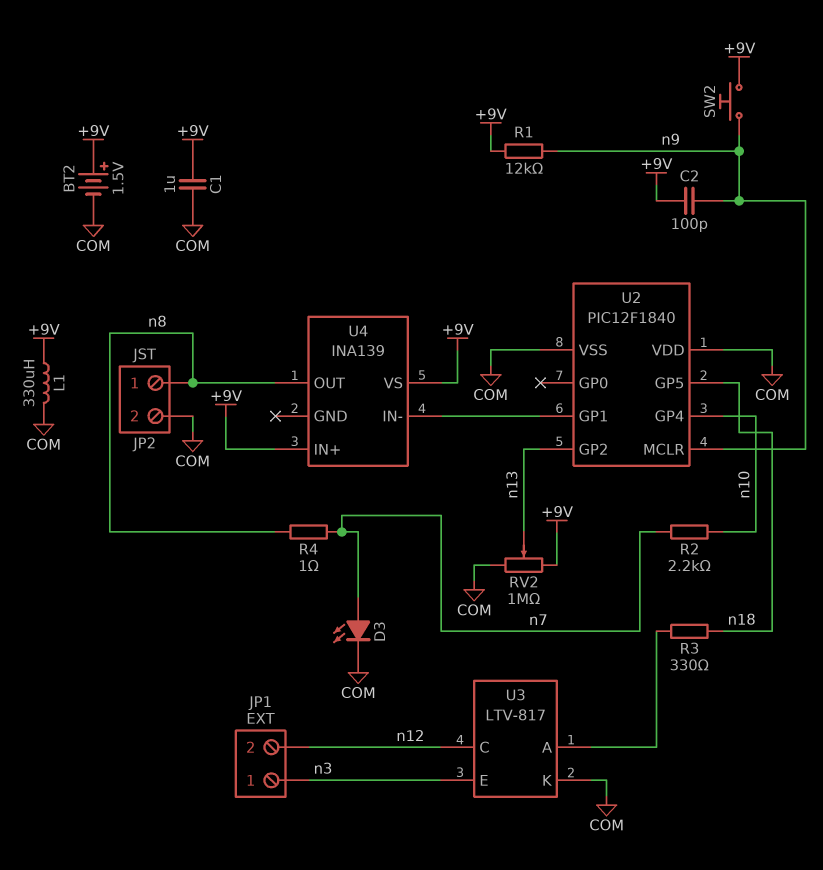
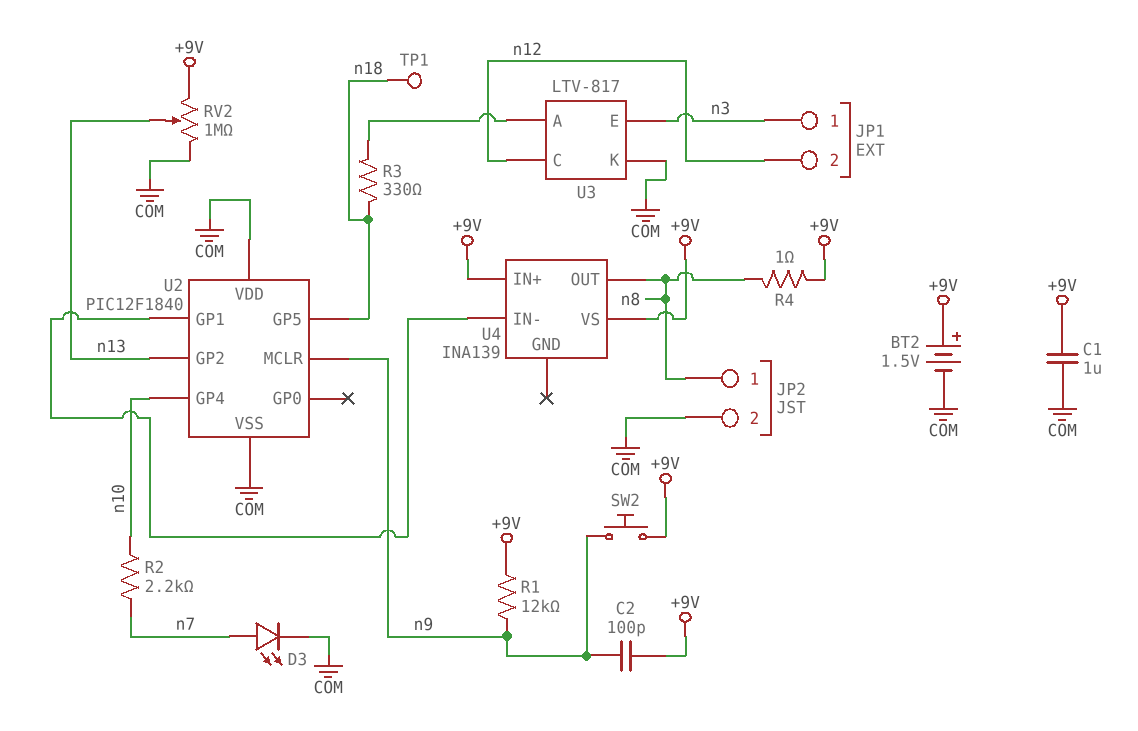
L1: 330uH (+9V, COM) -> none
R4: 1 (n7, n8) -> 1 (+9V, n8)
TP1: none -> test point (n18)

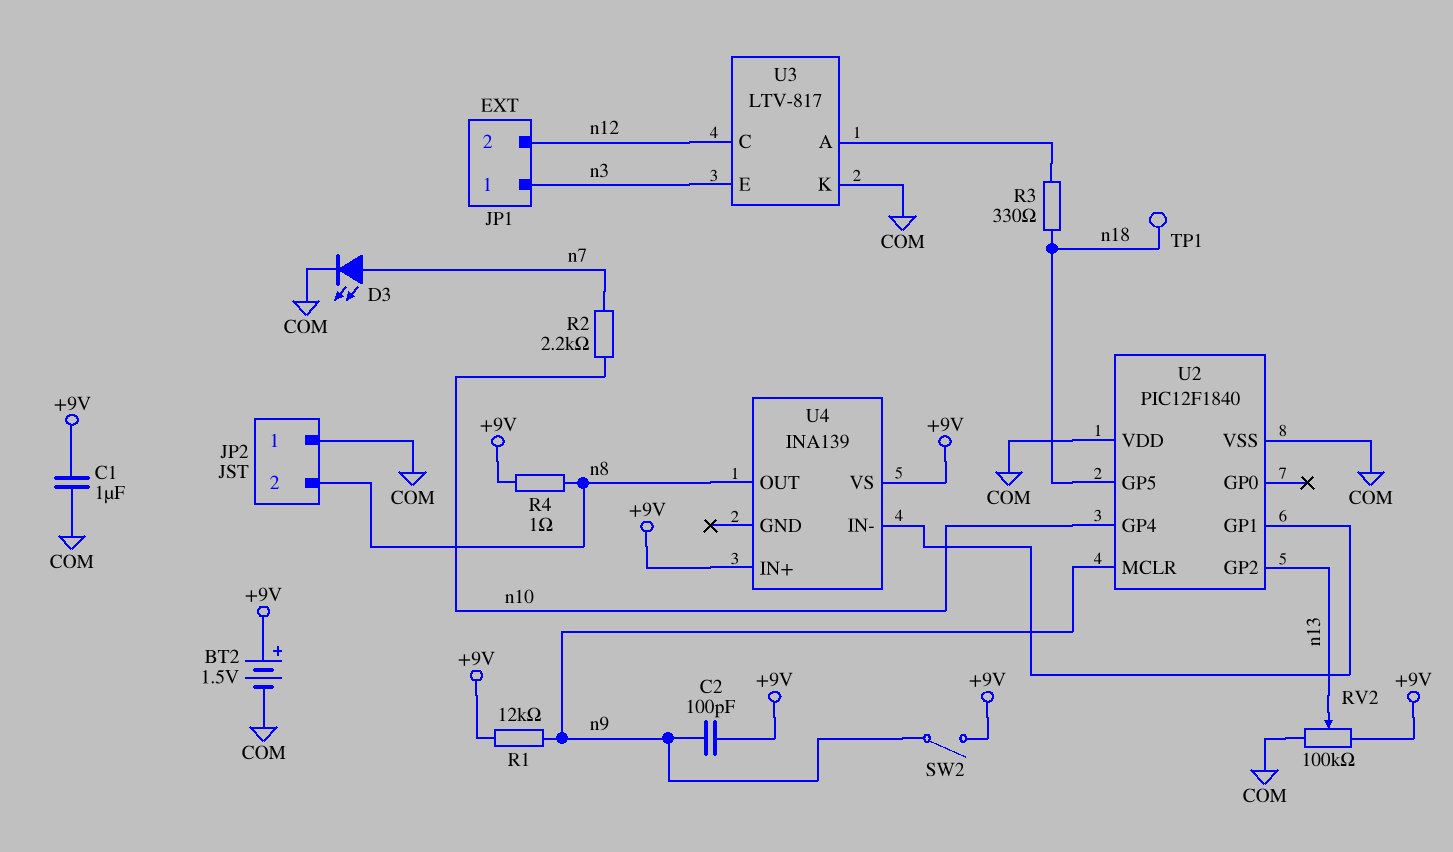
JP2 pin 1: n8 -> COM
JP2 pin 2: COM -> n8
RV2: 1M (+9V, COM, wiper n13) -> 100k (+9V, COM, wiper n13)
SW2: button (+9V, n9) -> switch (+9V, n9)

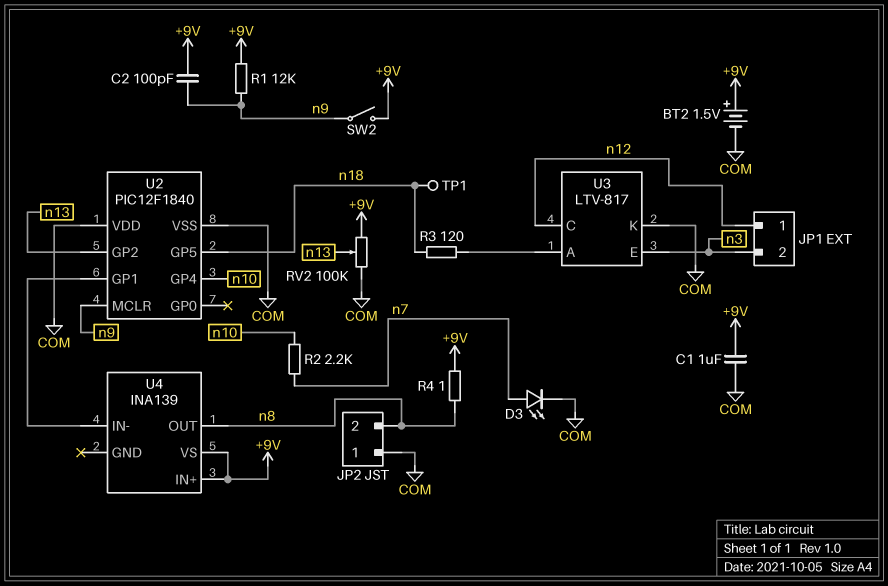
JP1 pin 1: n3 -> n12
JP1 pin 2: n12 -> n3
R3: 330 (U3/A, n18) -> 120 (U3/A, n18)

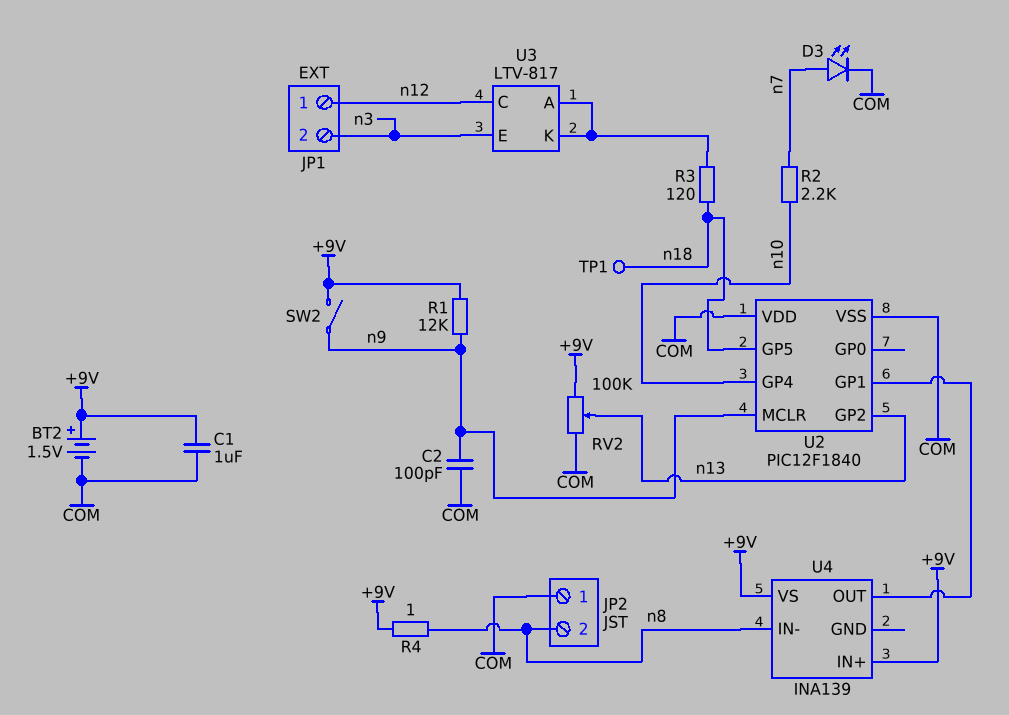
C2: 100pF (+9V, n9) -> 100pF (COM, n9)
U3 pin K: COM -> U3/A
U4 pin IN-: U2/GP1 -> n8
U4 pin OUT: n8 -> U2/GP1

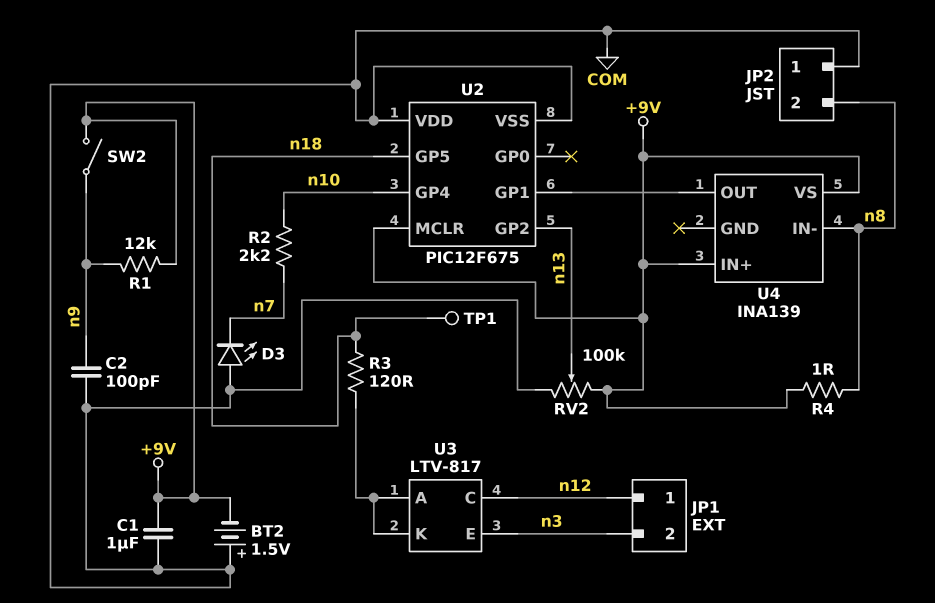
BT2: 1.5V (plus +9V, minus COM) -> 1.5V (plus COM, minus +9V)
D3: LED (A n7, K COM) -> LED (A COM, K n7)
U2: PIC12F1840 -> PIC12F675
U2 pin MCLR: n9 -> +9V

